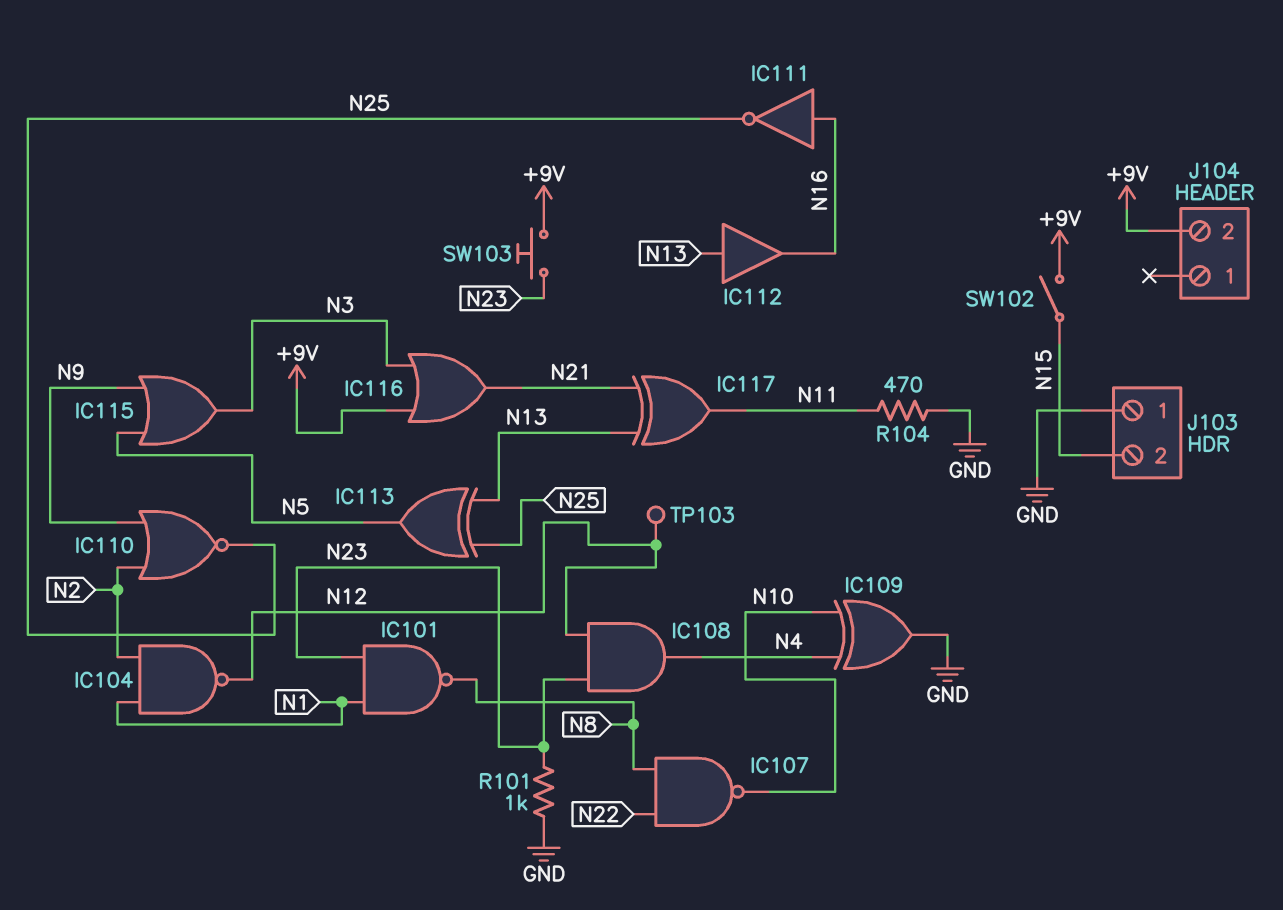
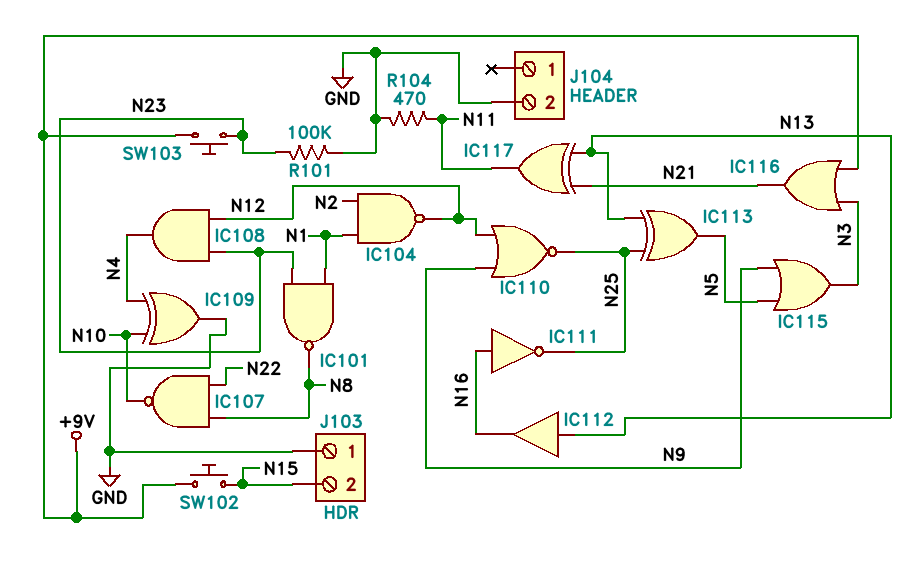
IC110: NOR (in N2, in N9, out N25) -> NOR (in N9, in N12, out N25)
J104 pin 2: +9V -> GND
R101: 1k (GND, N23) -> 100k (GND, N23)
SW102: switch (+9V, N15) -> button (+9V, N15)
TP103: test point (N12) -> none

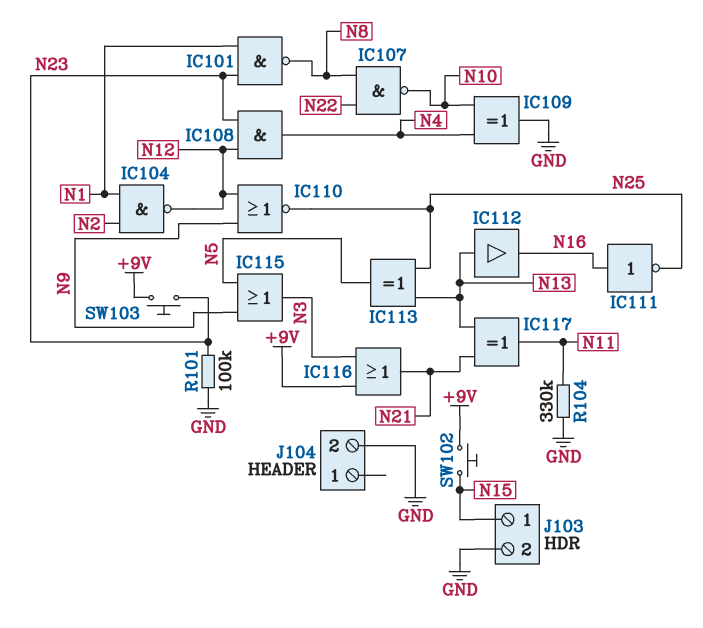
J103 pin 1: GND -> N15
J103 pin 2: N15 -> GND
R104: 470 (GND, N11) -> 330k (GND, N11)

